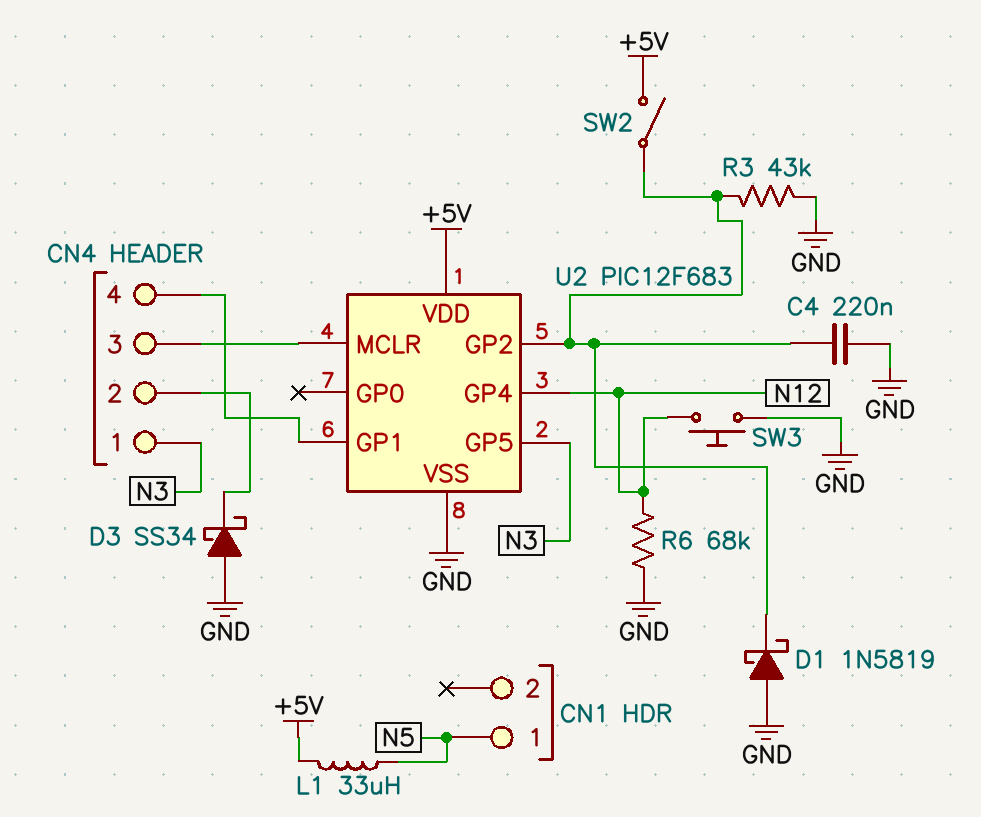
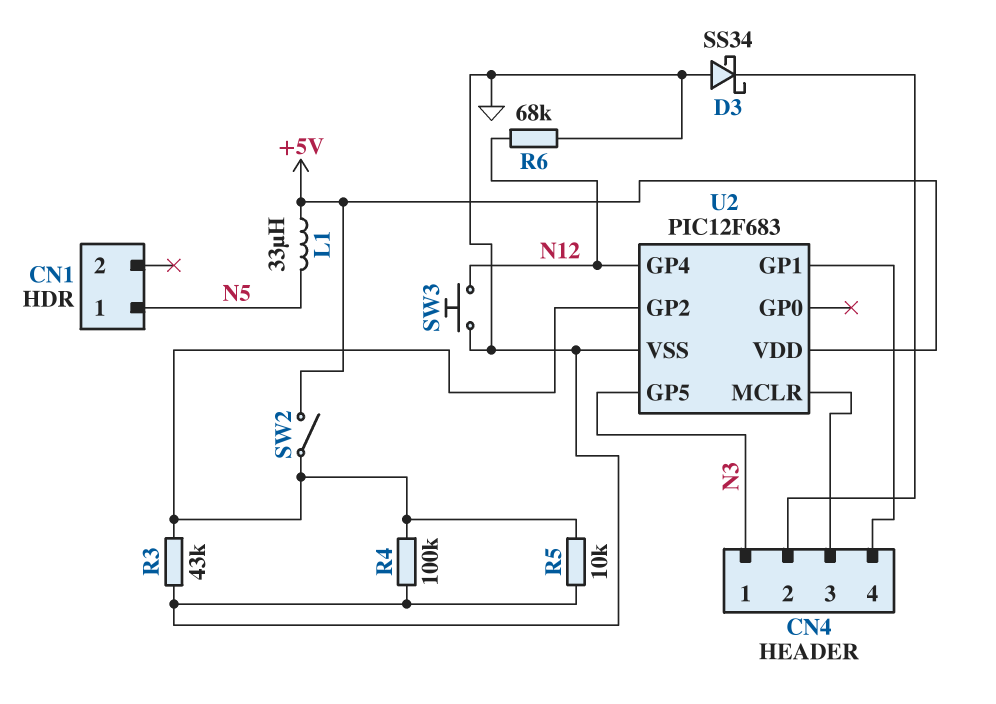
C4: 220nF (GND, U2/GP2) -> none
D1: schottky 1N5819 (A GND, K U2/GP2) -> none
R4: none -> 100k (GND, U2/GP2)
R5: none -> 10k (GND, U2/GP2)

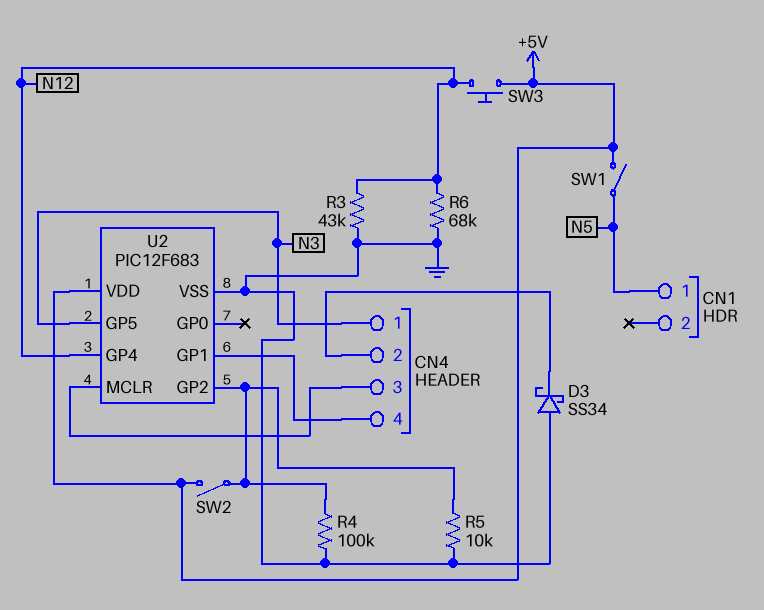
L1: 33uH (+5V, N5) -> none
R3: 43k (GND, U2/GP2) -> 43k (GND, N12)
SW1: none -> switch (+5V, N5)
SW3: button (GND, N12) -> button (+5V, N12)

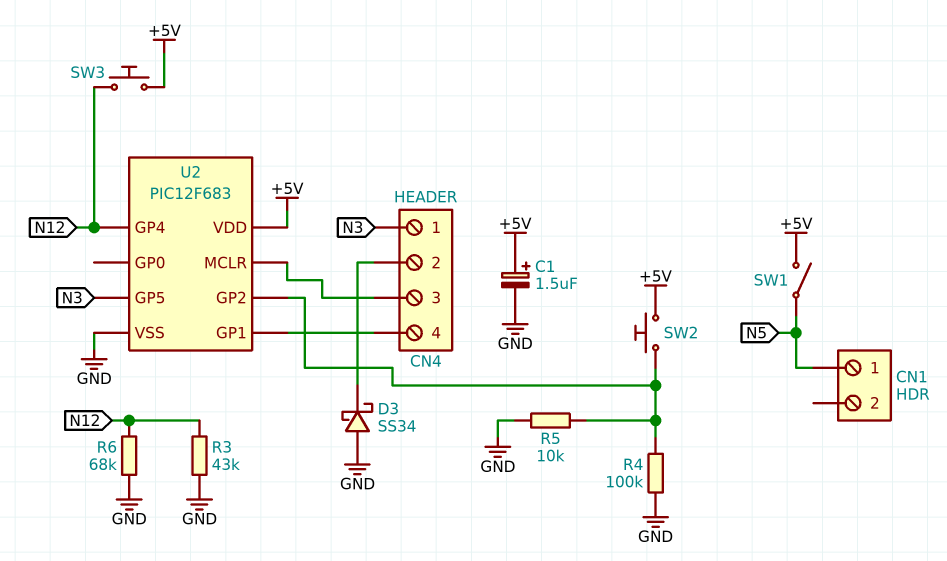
C1: none -> 1.5uF (plus +5V, minus GND)
SW2: switch (+5V, U2/GP2) -> button (+5V, U2/GP2)

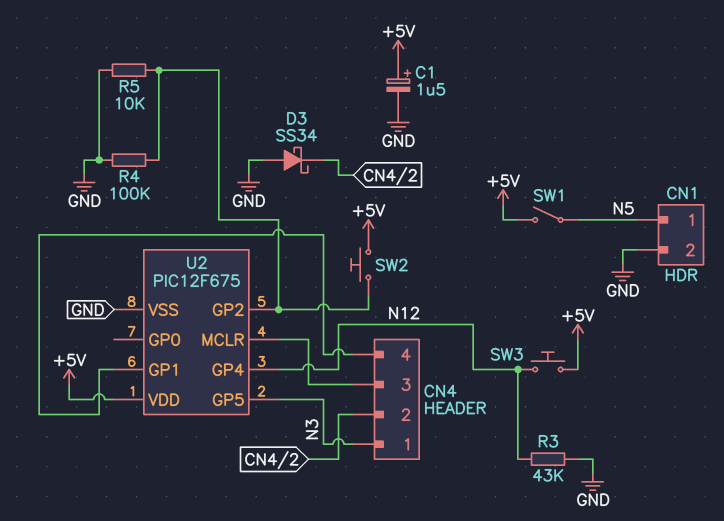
CN1 pin 2: none -> GND
R6: 68k (GND, N12) -> none
U2: PIC12F683 -> PIC12F675

